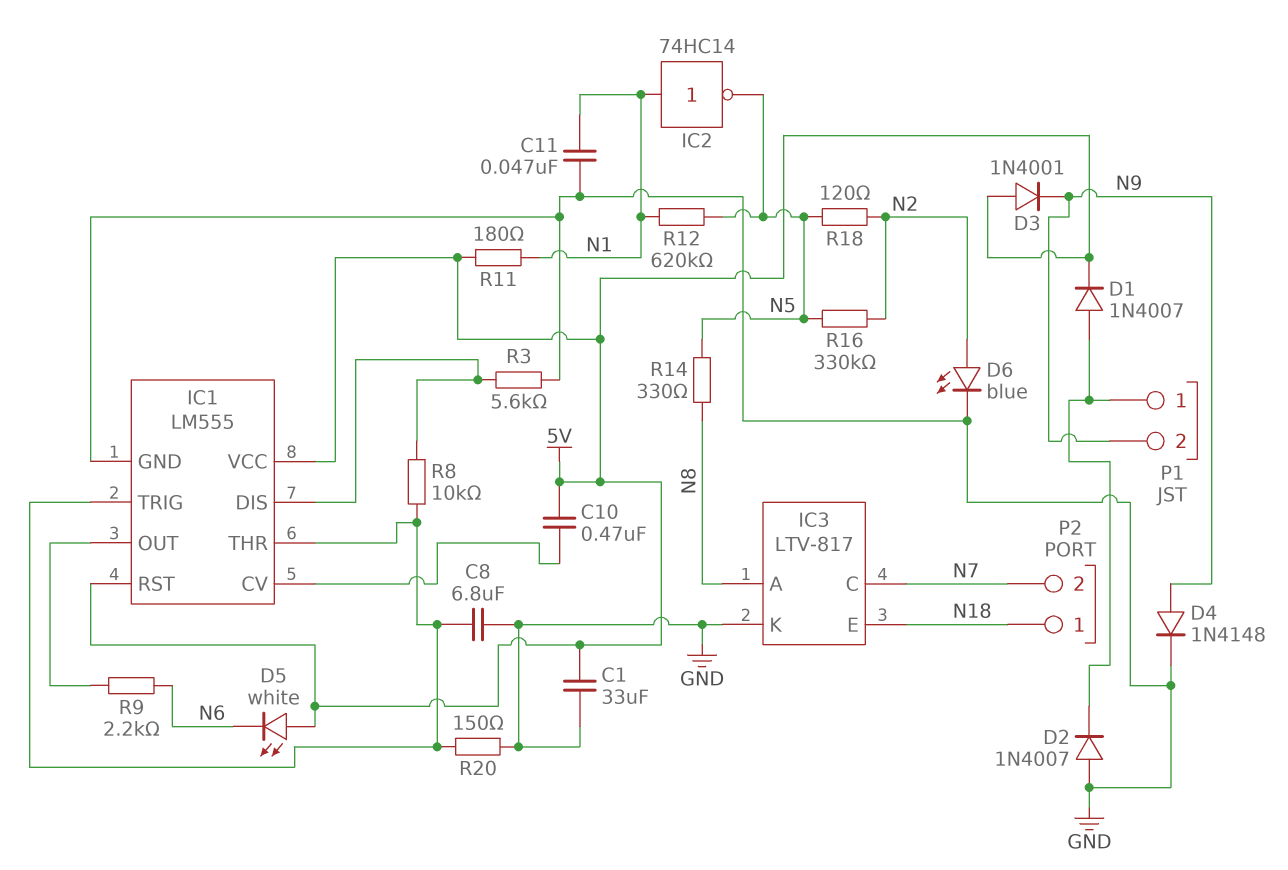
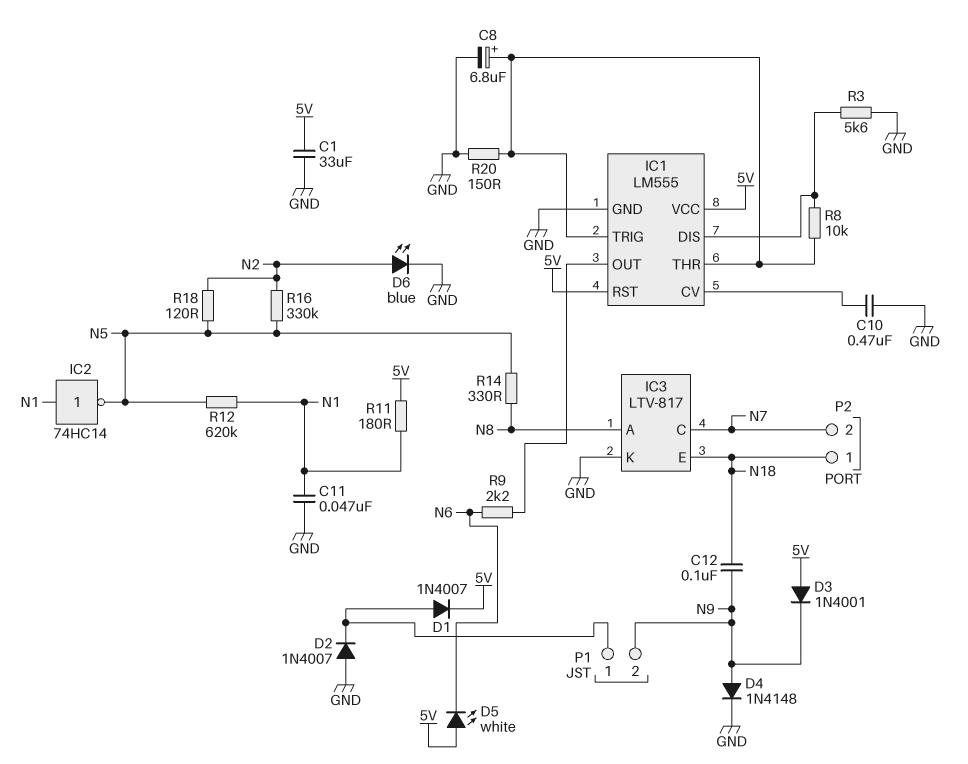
C8: 6.8uF (GND, IC1/THR) -> 6.8uF (plus IC1/THR, minus GND)
C10: 470nF (5V, IC1/CV) -> 470nF (GND, IC1/CV)
C12: none -> 100nF (N9, N18)

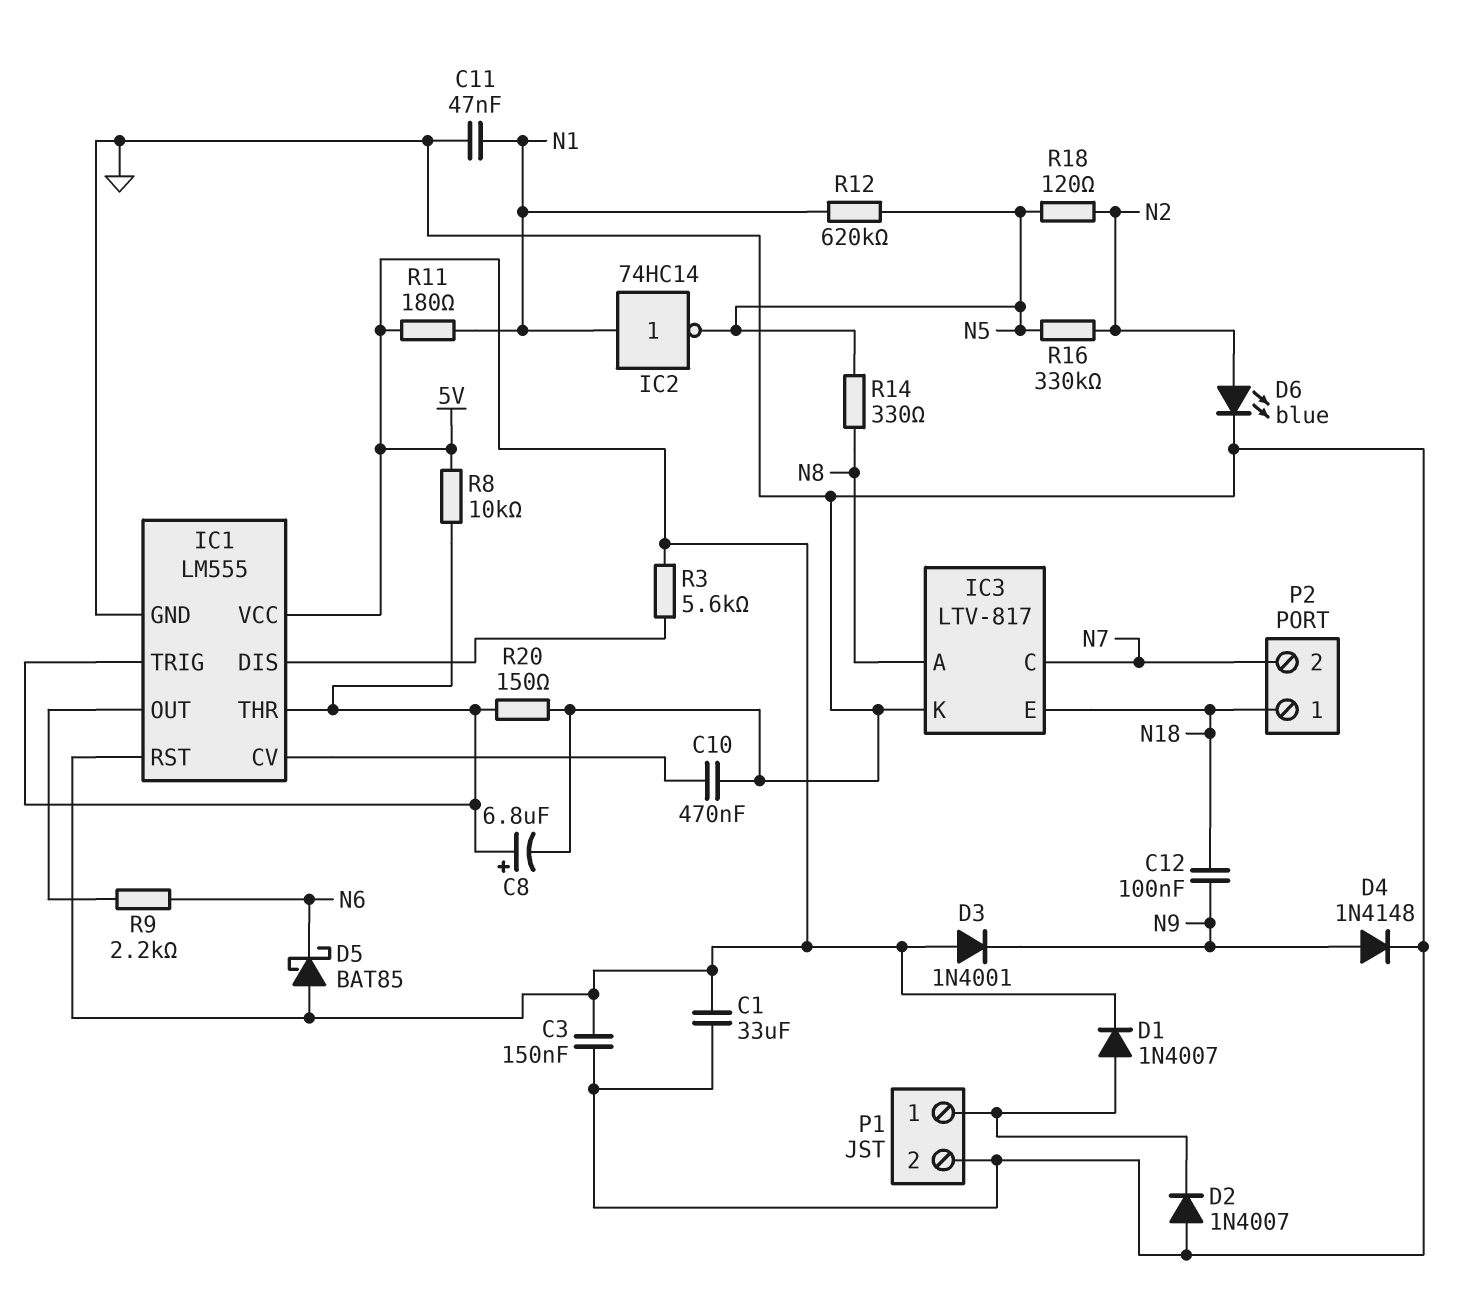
C3: none -> 150nF (5V, GND)
D5: LED white (A 5V, K N6) -> schottky BAT85 (A 5V, K N6)
P1 pin 2: N9 -> GND
R3: 5.6k (GND, IC1/DIS) -> 5.6k (5V, IC1/DIS)
R8: 10k (IC1/DIS, IC1/THR) -> 10k (5V, IC1/THR)

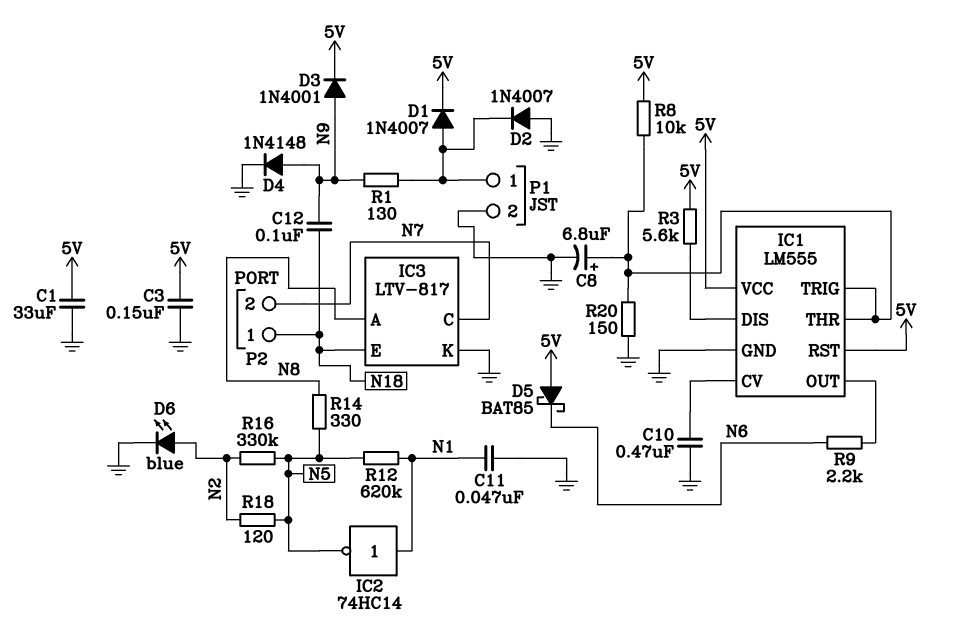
D3: diode 1N4001 (A 5V, K N9) -> diode 1N4001 (A N9, K 5V)
R1: none -> 130 (N9, P1/1)
R11: 180 (5V, N1) -> none

